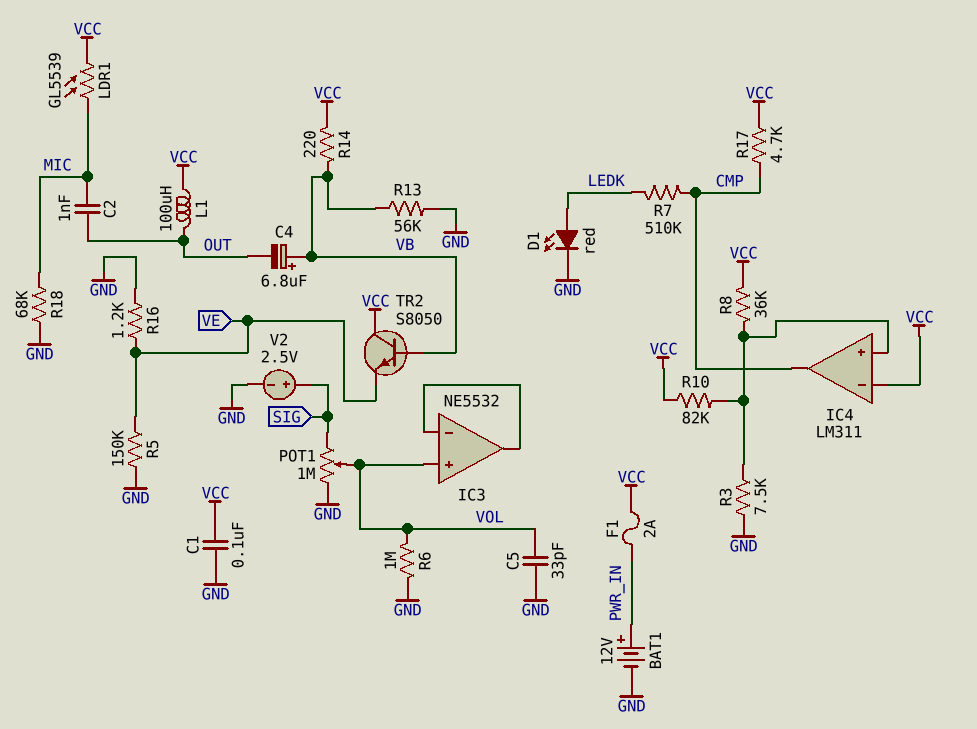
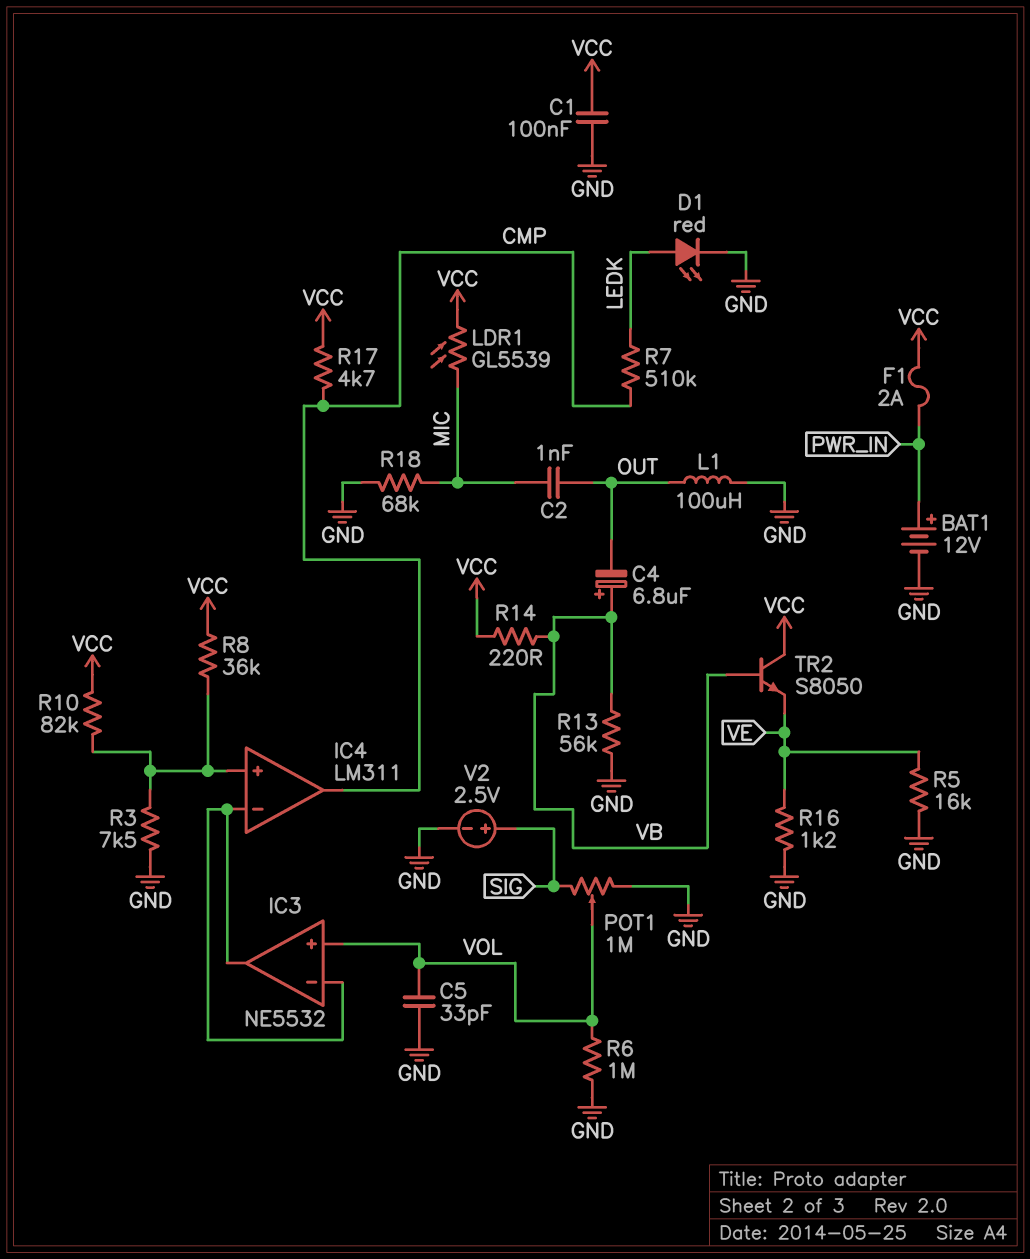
IC4 pin in-: VCC -> IC3/in-
L1: 100uH (OUT, VCC) -> 100uH (GND, OUT)
R5: 150k (GND, VE) -> 16k (GND, VE)

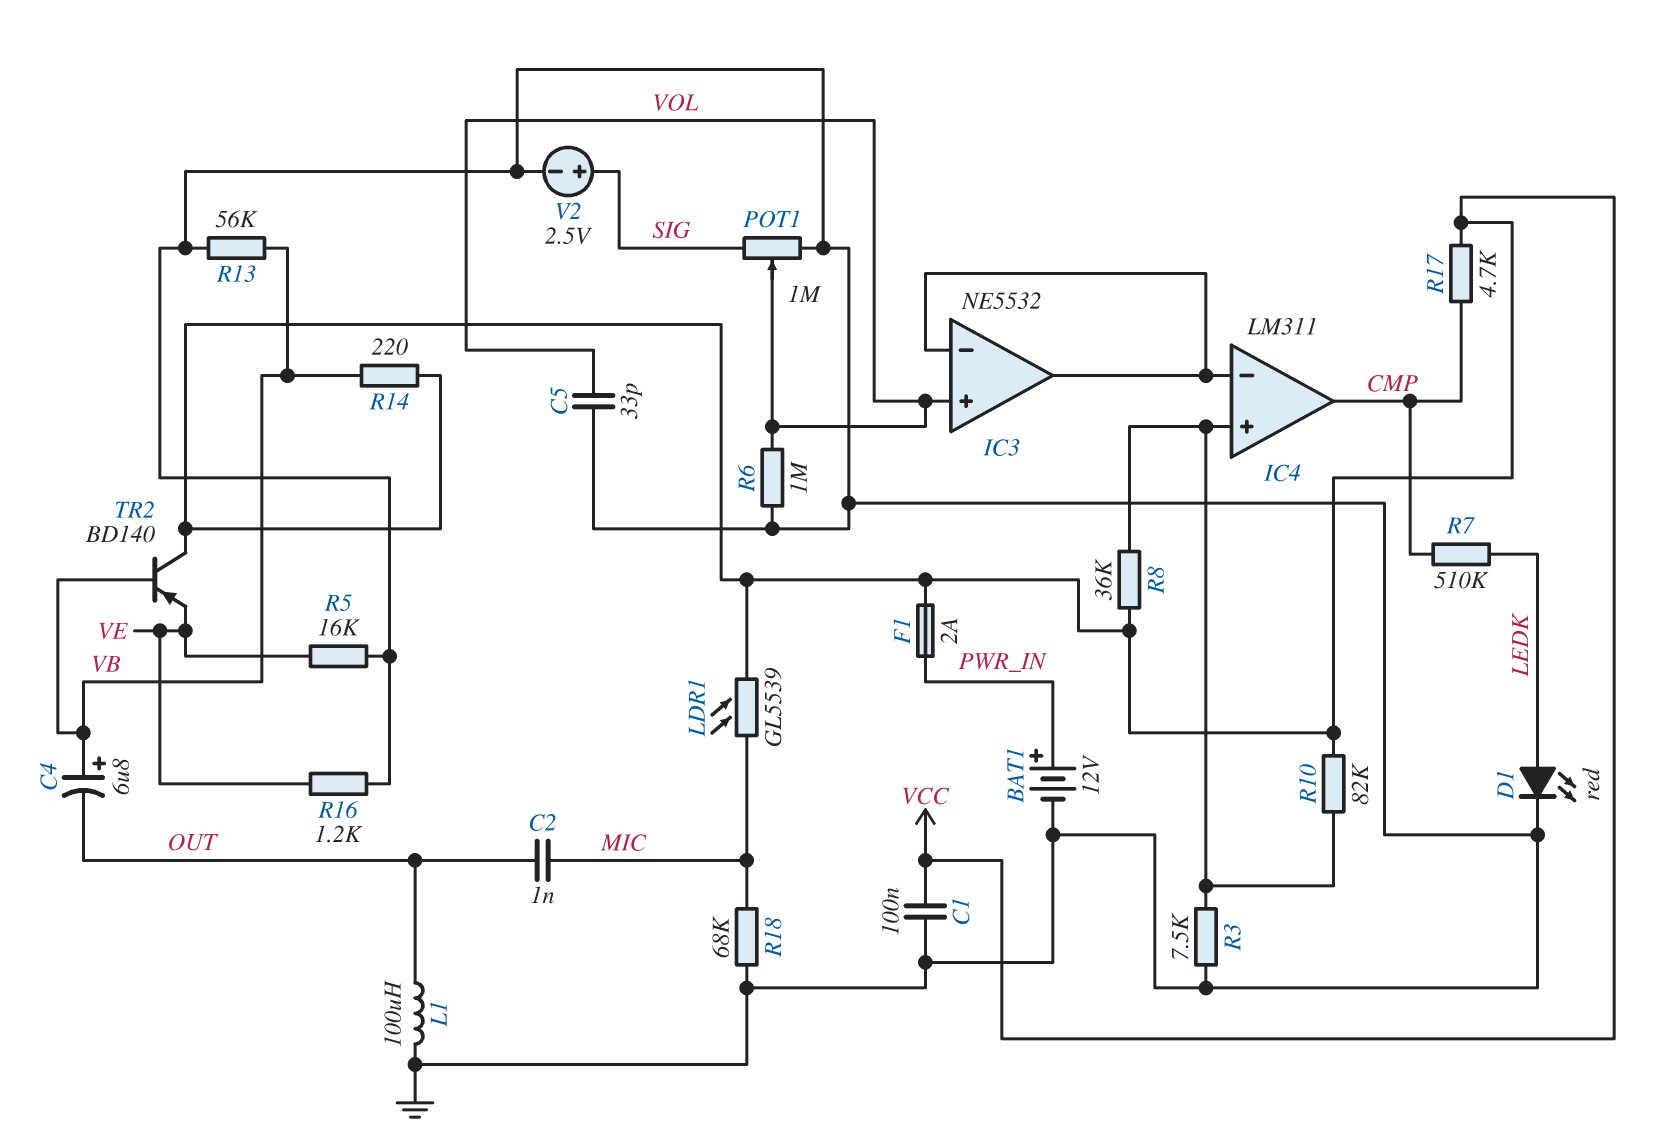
TR2: NPN S8050 (B VB, C VCC, E VE) -> PNP BD140 (B VB, C VCC, E VE)

